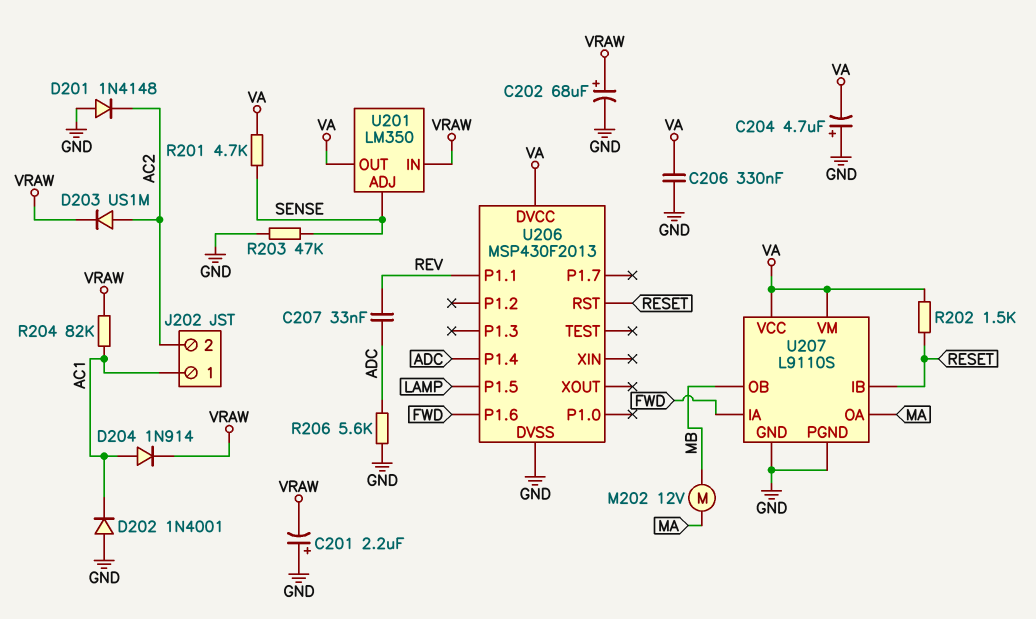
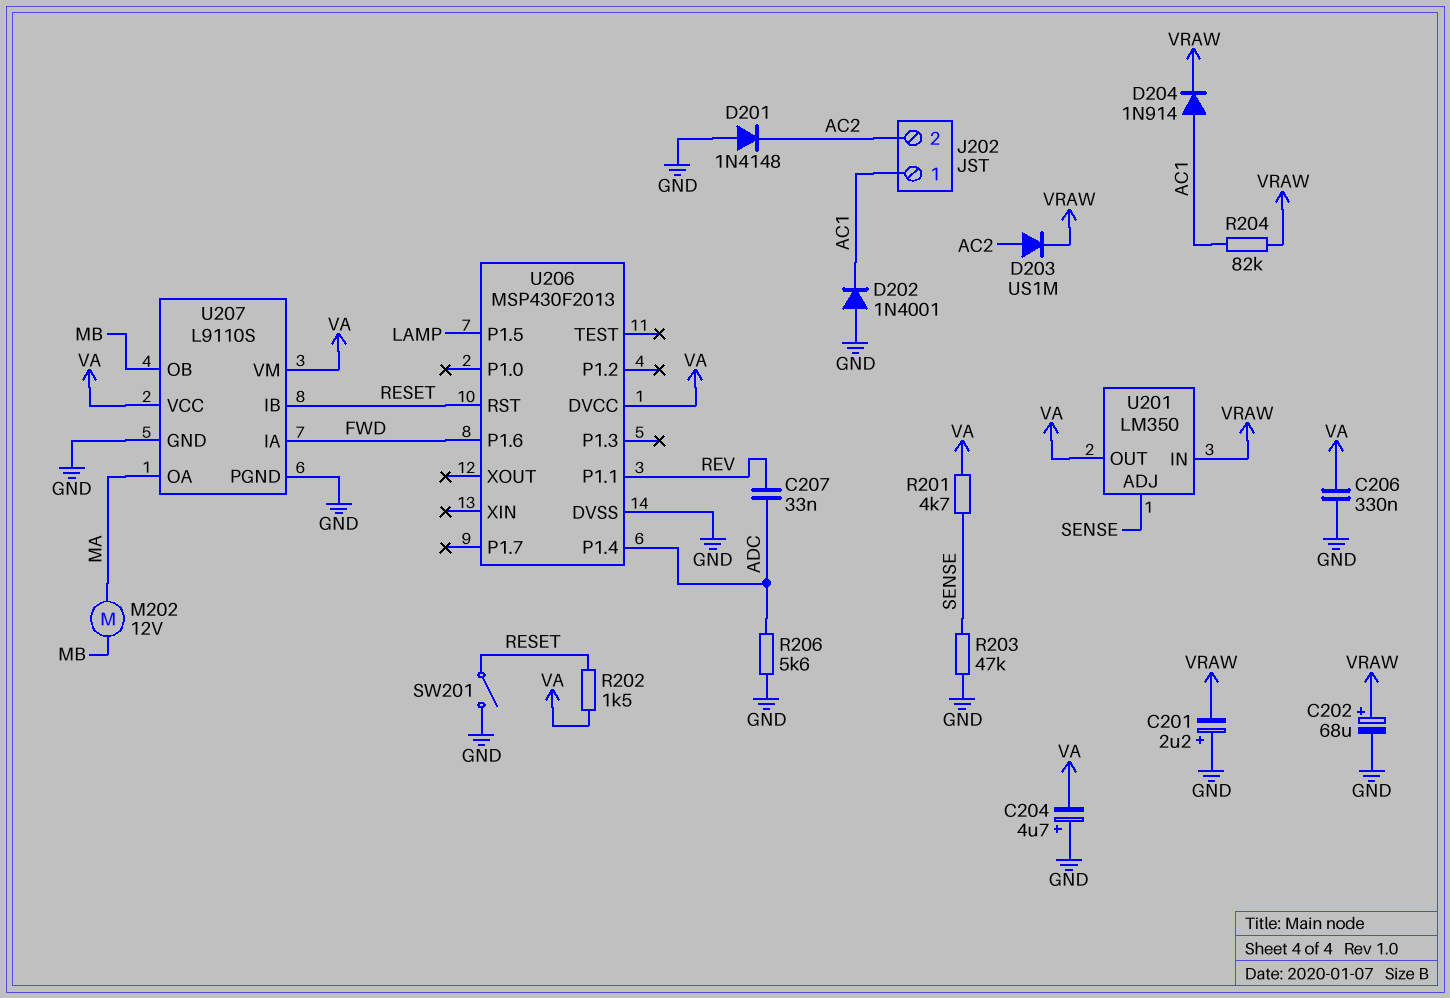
SW201: none -> switch (GND, RESET)

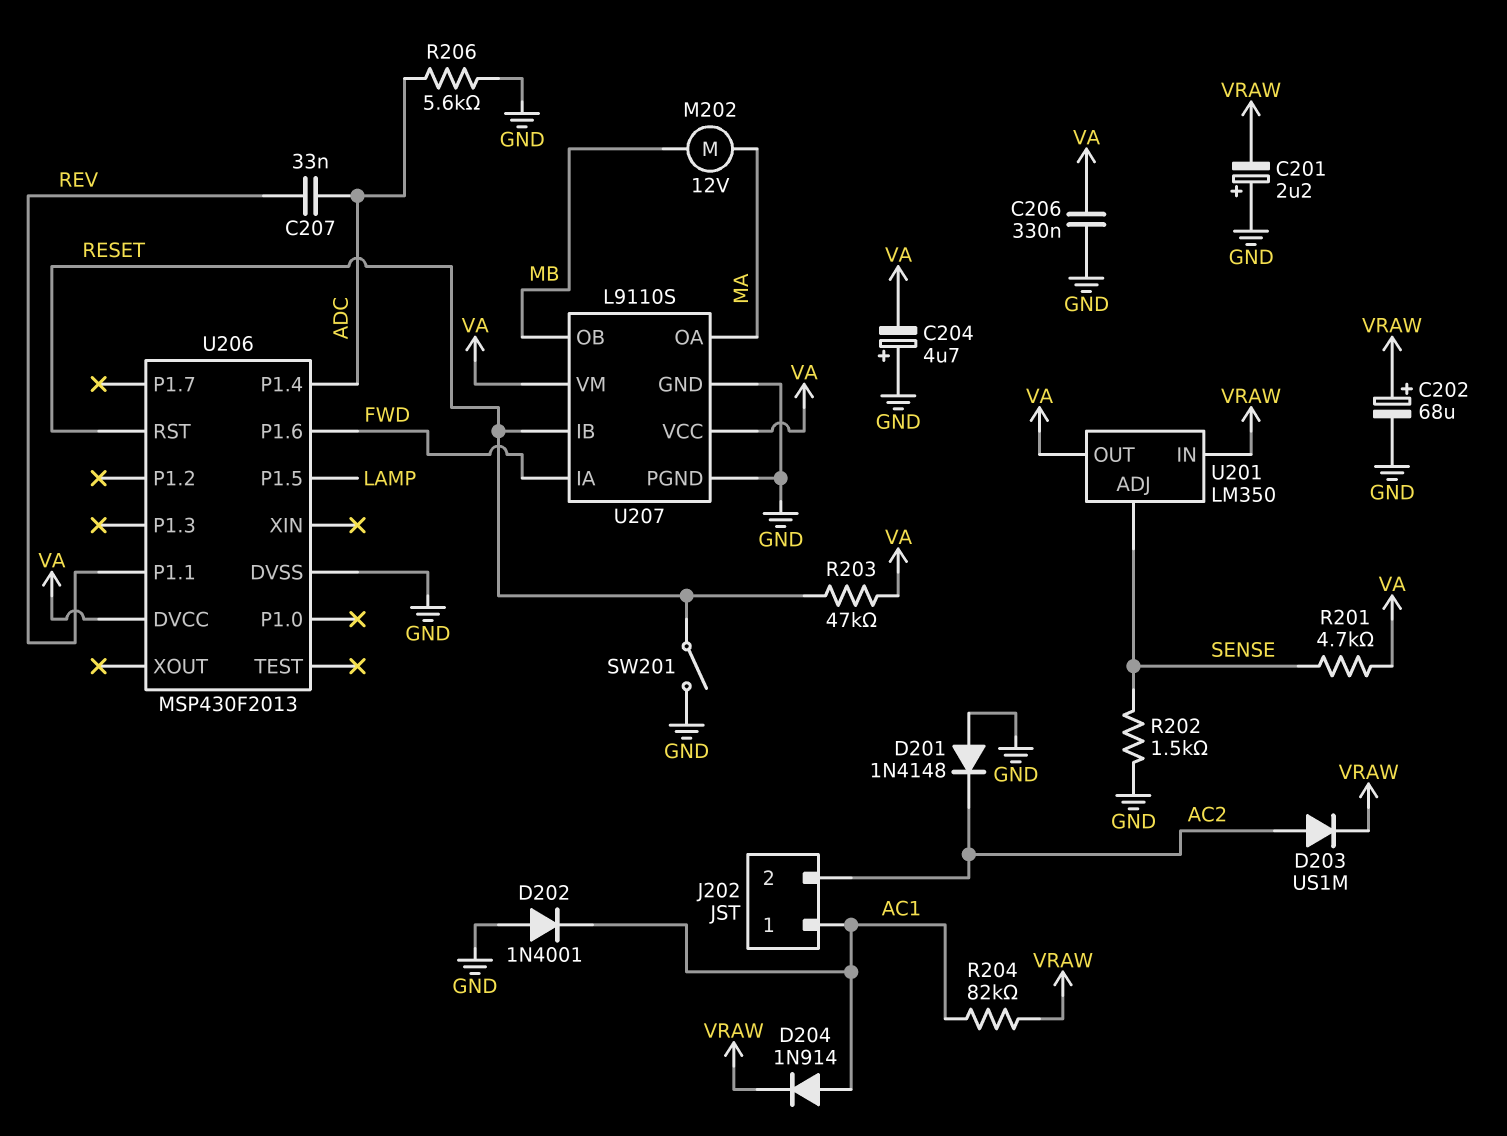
R202: 1.5k (RESET, VA) -> 1.5k (GND, SENSE)
R203: 47k (GND, SENSE) -> 47k (RESET, VA)

